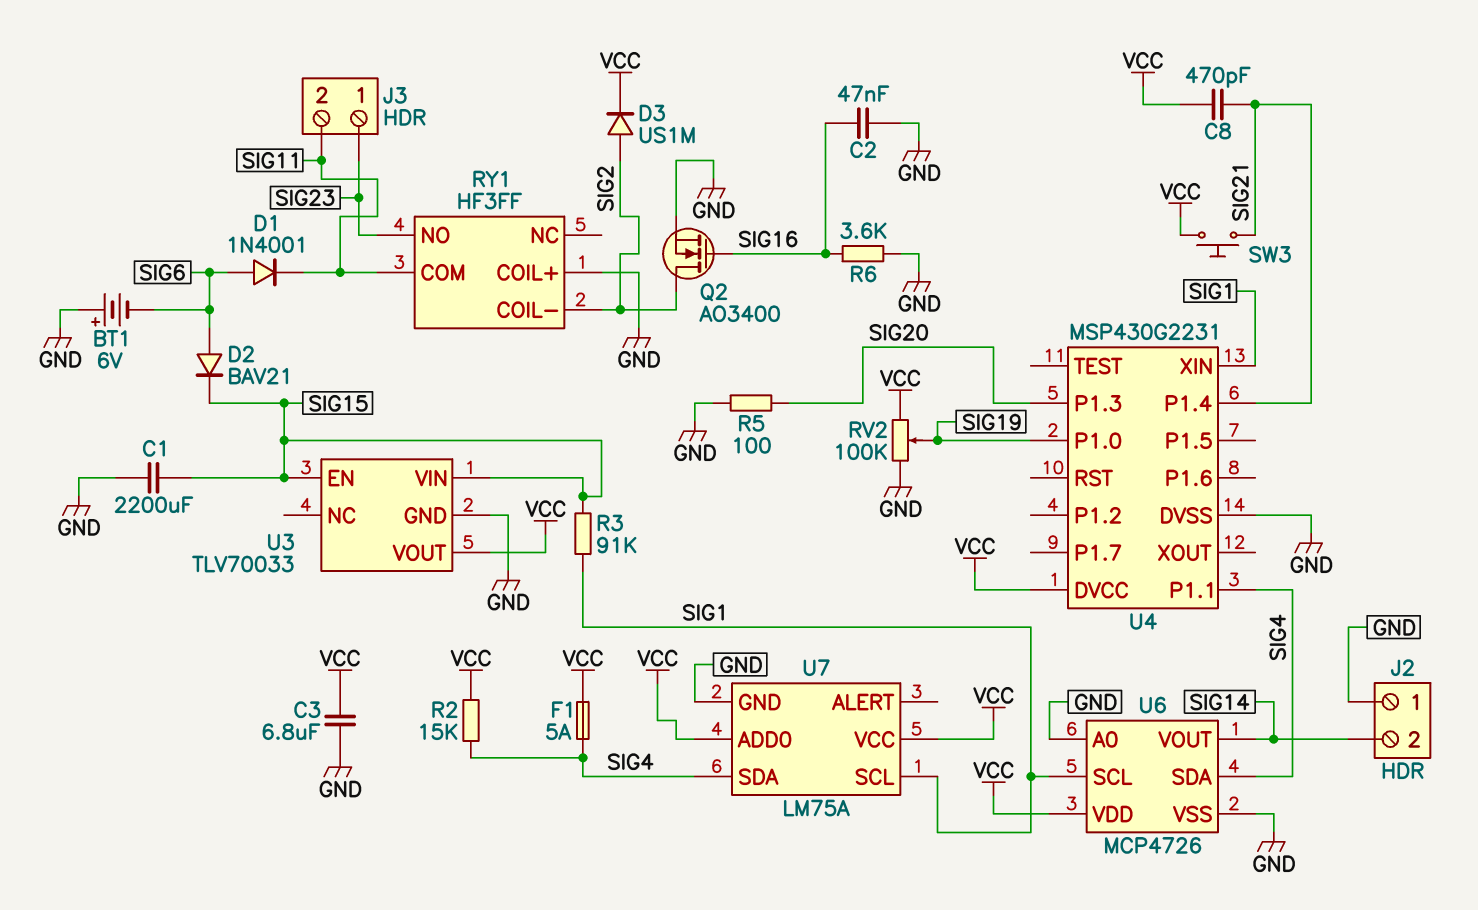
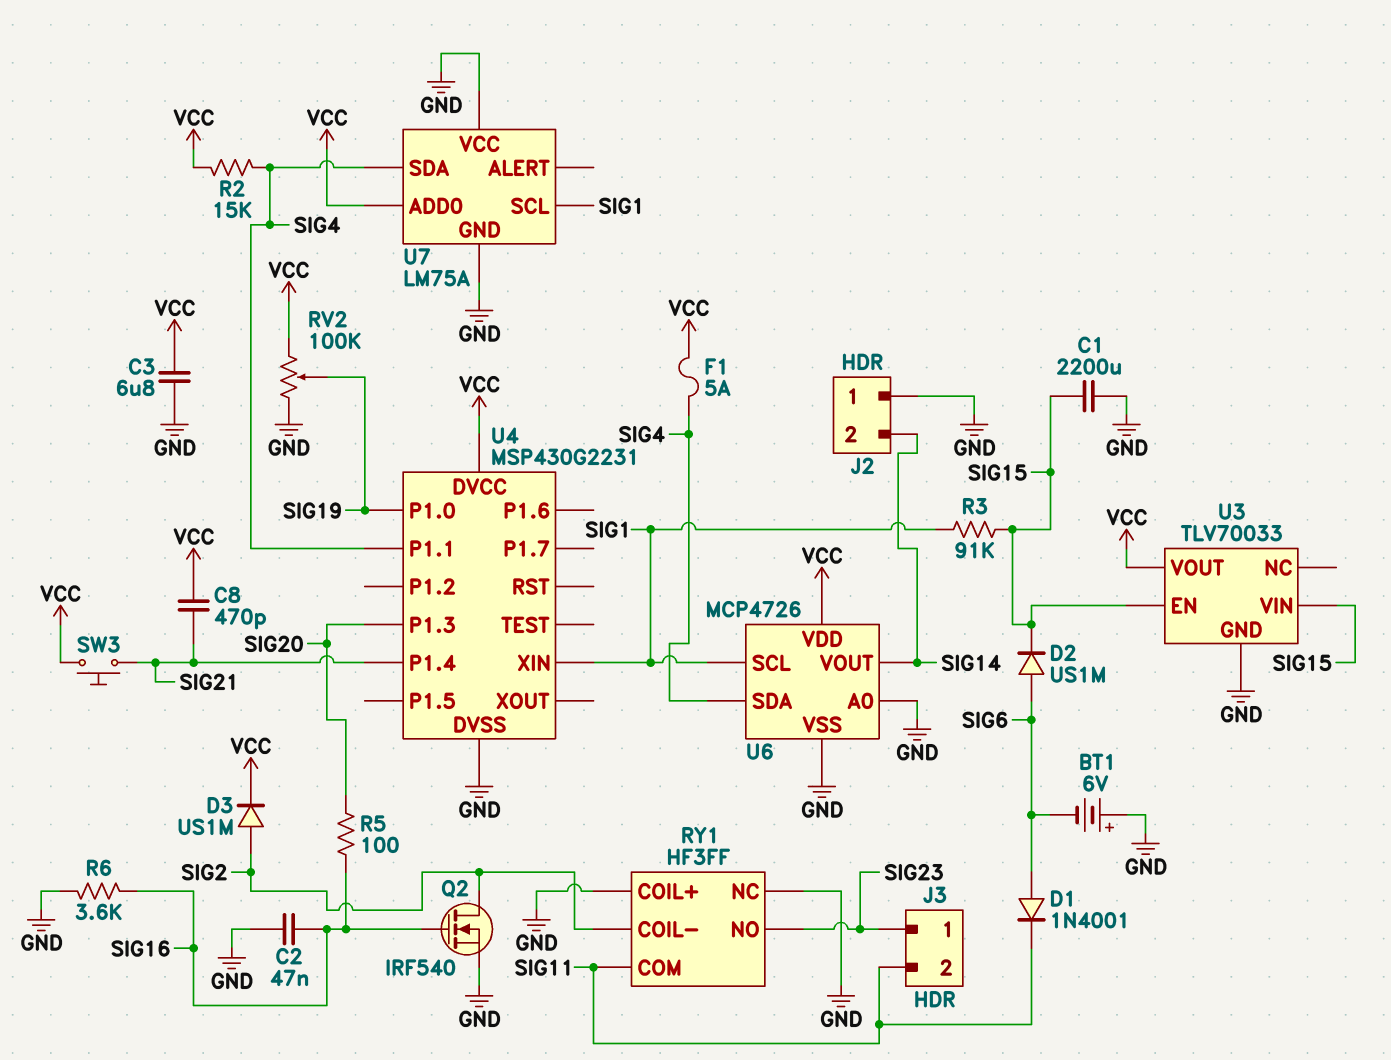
D2: diode BAV21 (A SIG6, K SIG15) -> diode US1M (A SIG6, K SIG15)
Q2: NMOS AO3400 (G SIG16, D SIG2, S GND) -> NMOS IRF540 (G SIG16, D SIG2, S GND)
R5: 100 (GND, SIG20) -> 100 (SIG16, SIG20)
RY1 pin NC: none -> GND
U7 pin VCC: VCC -> GND

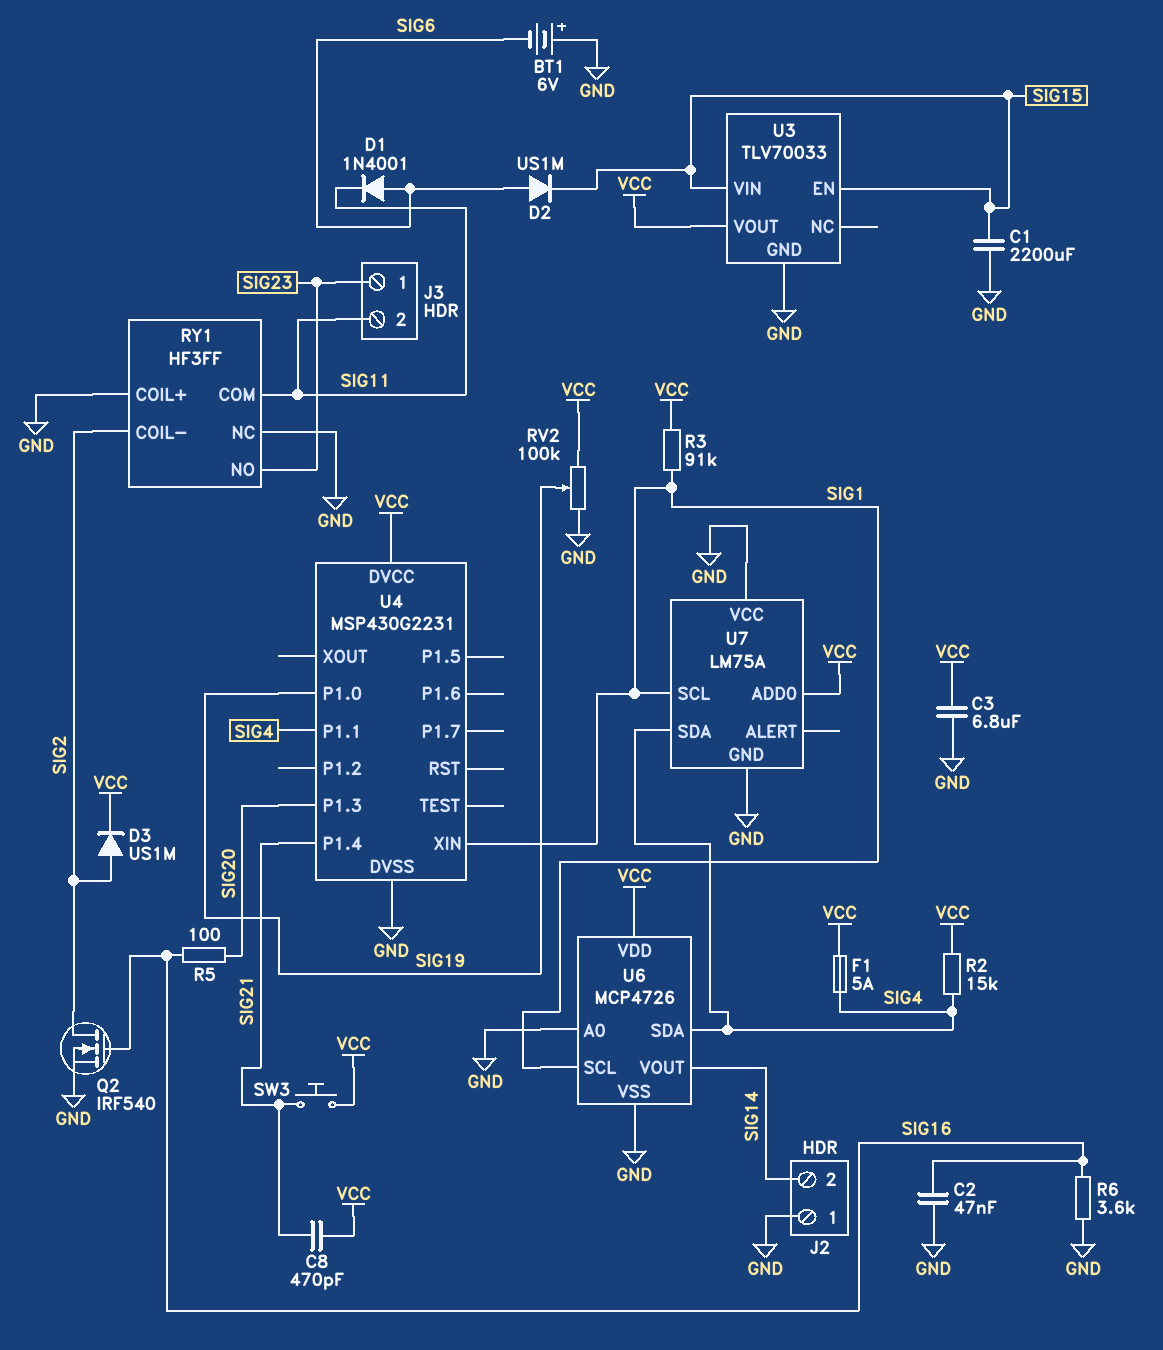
R3: 91k (SIG1, SIG15) -> 91k (SIG1, VCC)

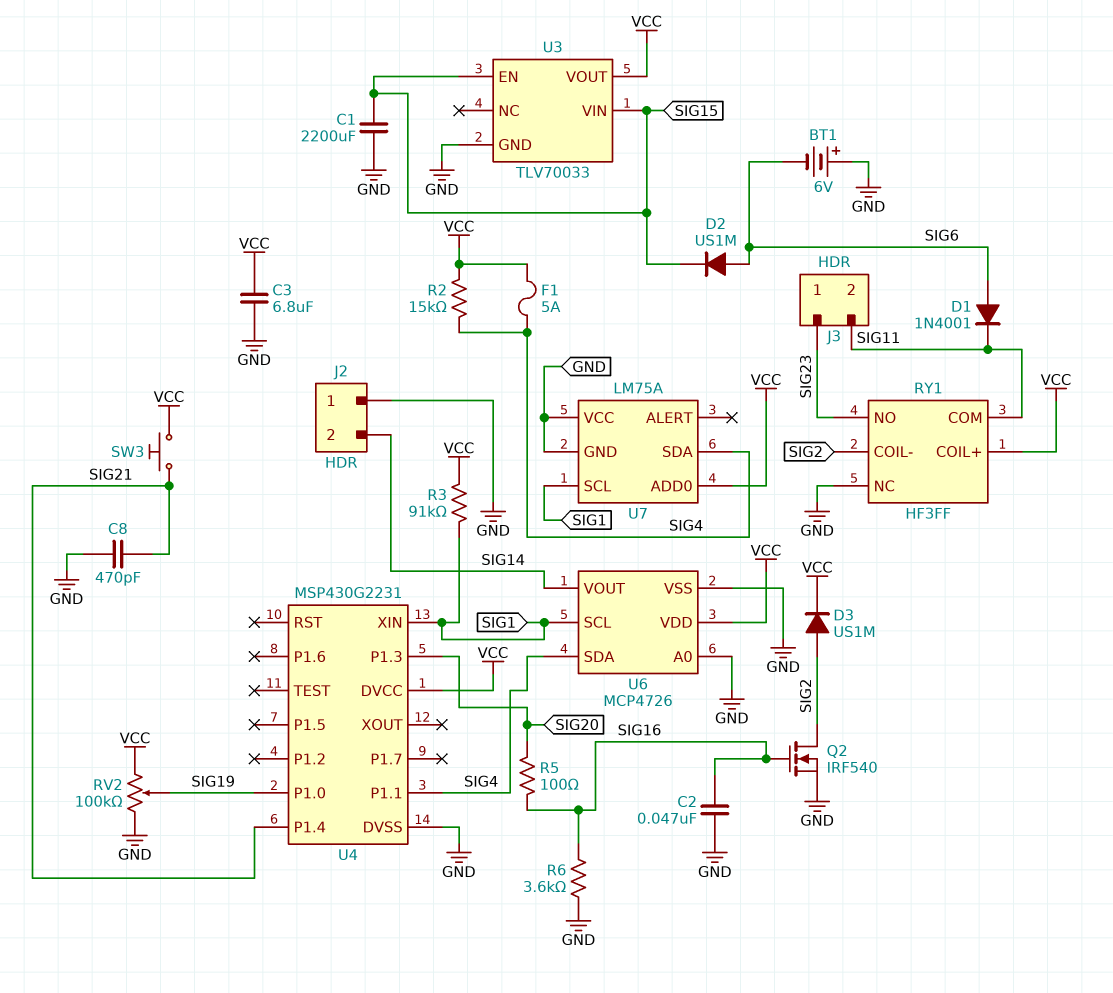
C8: 470pF (SIG21, VCC) -> 470pF (GND, SIG21)
RY1 pin COIL+: GND -> VCC

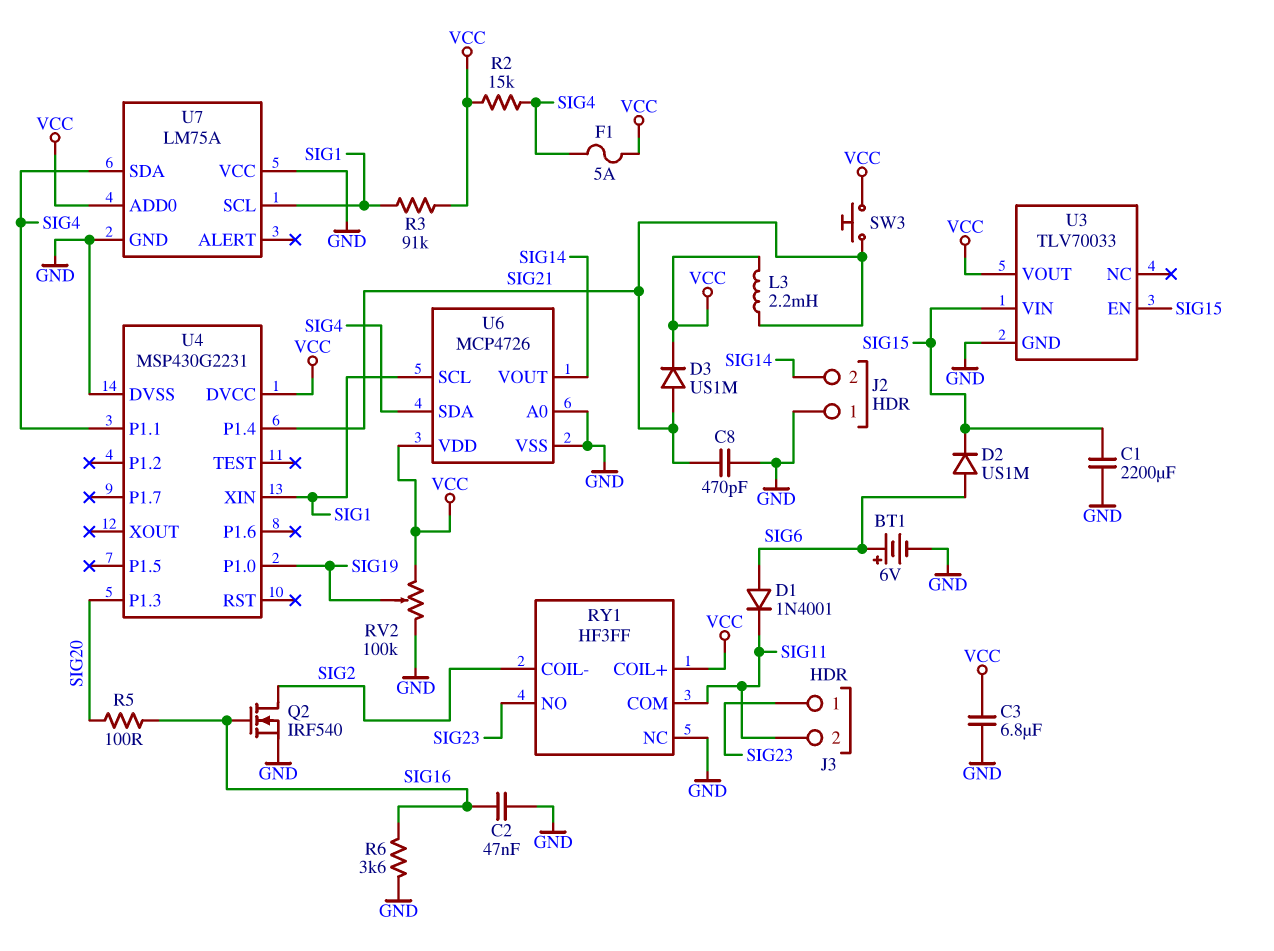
BT1: 6V (plus GND, minus SIG6) -> 6V (plus SIG6, minus GND)
D3: diode US1M (A SIG2, K VCC) -> diode US1M (A SIG21, K VCC)
L3: none -> 2.2mH (SIG21, VCC)

